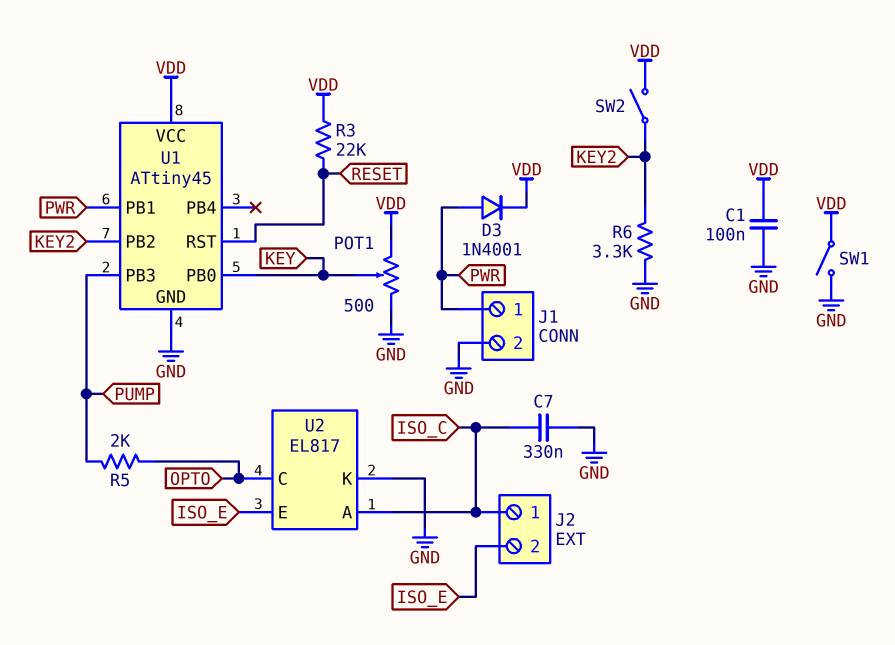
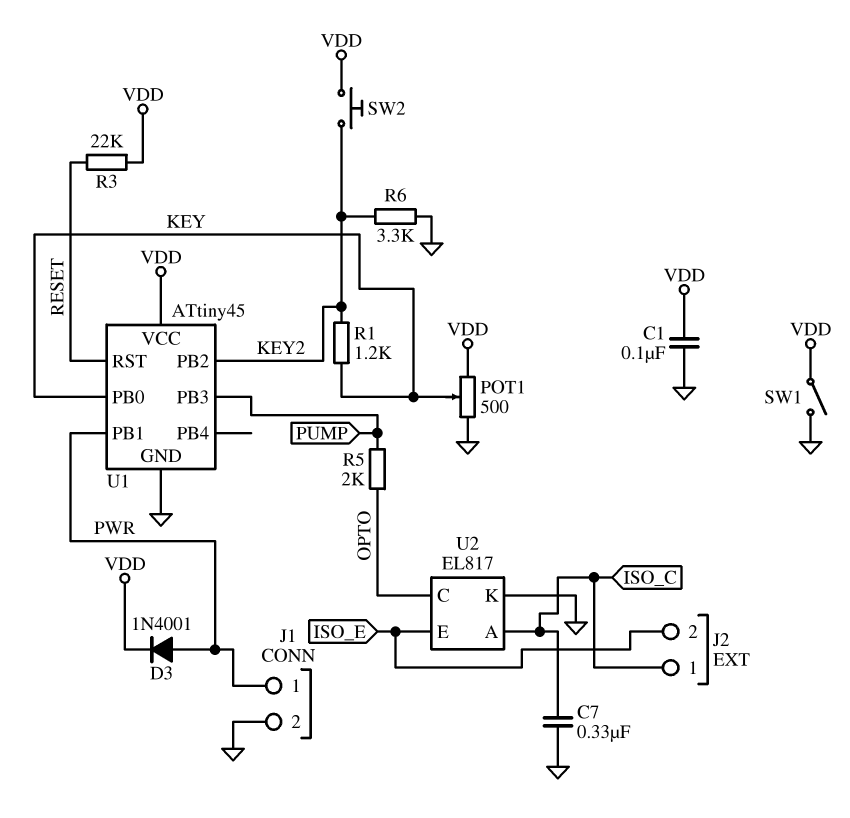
R1: none -> 1.2k (KEY, KEY2)
SW2: switch (KEY2, VDD) -> button (KEY2, VDD)

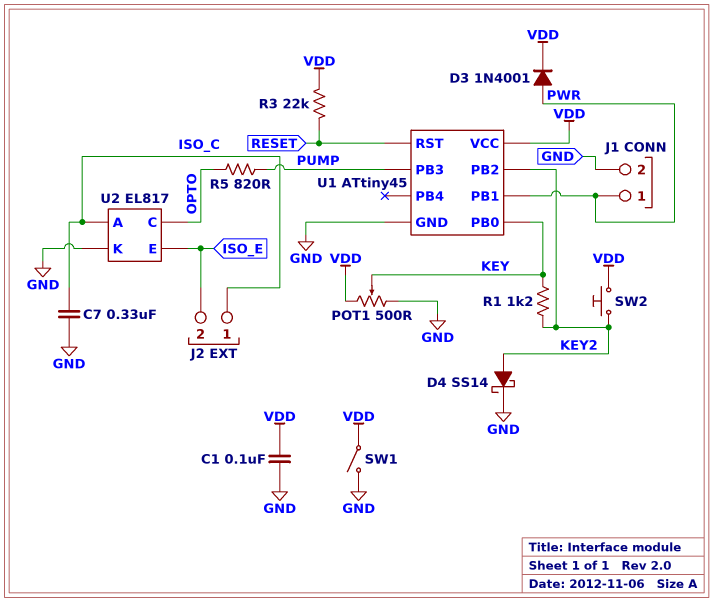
D4: none -> schottky SS14 (A KEY2, K GND)
R5: 2k (OPTO, PUMP) -> 820 (OPTO, PUMP)
R6: 3.3k (GND, KEY2) -> none

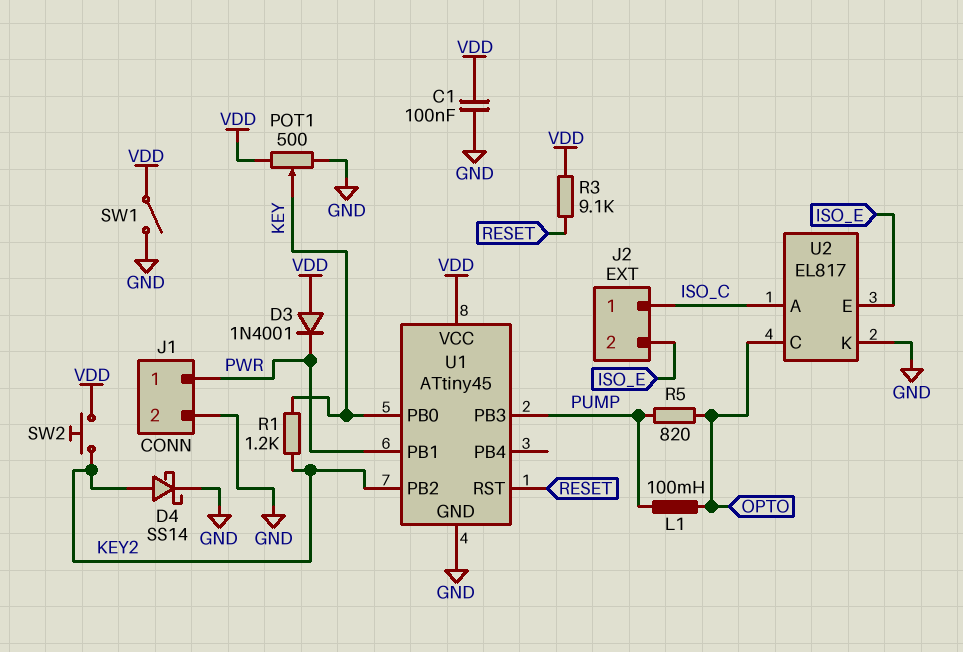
C7: 330nF (GND, ISO_C) -> none
D3: diode 1N4001 (A PWR, K VDD) -> diode 1N4001 (A VDD, K PWR)
L1: none -> 100mH (OPTO, PUMP)
R3: 22k (RESET, VDD) -> 9.1k (RESET, VDD)

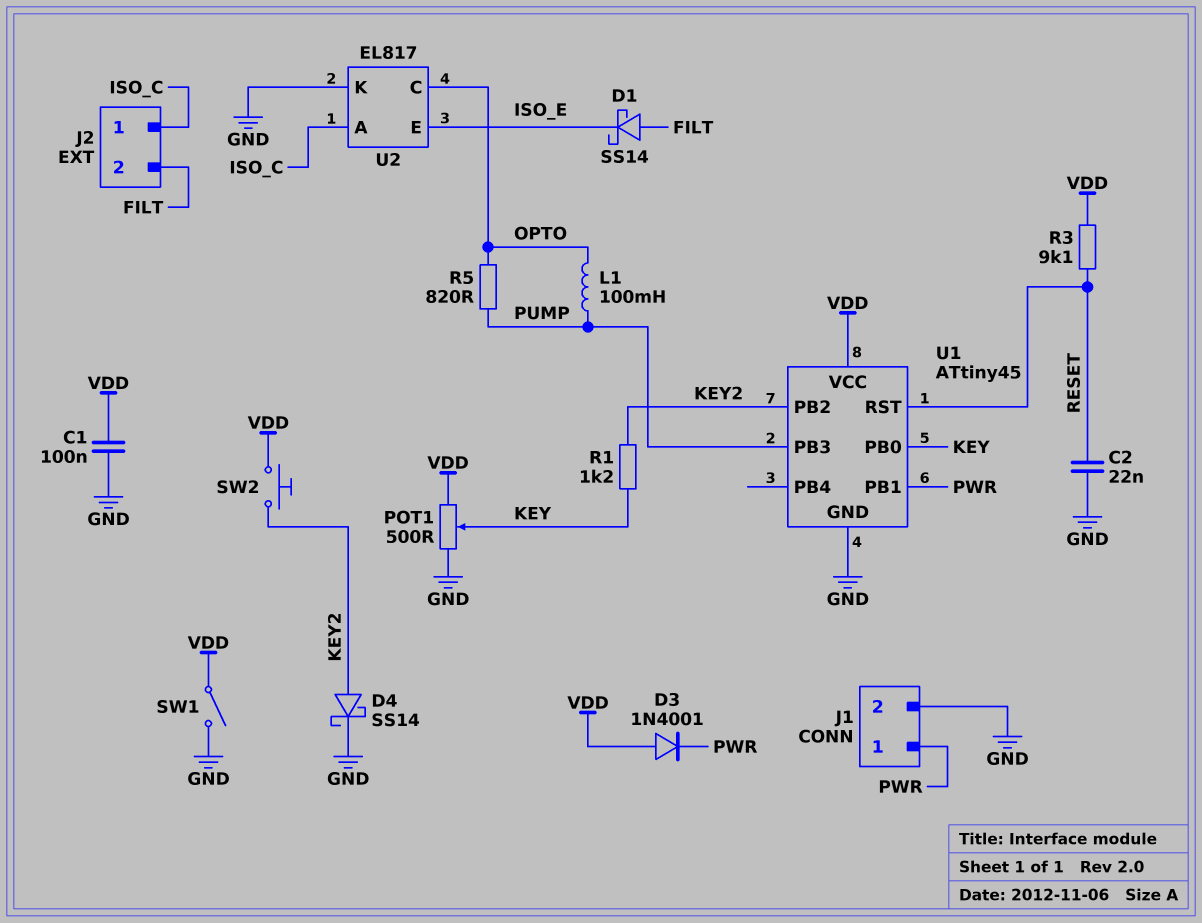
C2: none -> 22nF (GND, RESET)
D1: none -> schottky SS14 (A FILT, K ISO_E)
J2 pin 2: ISO_E -> FILT

